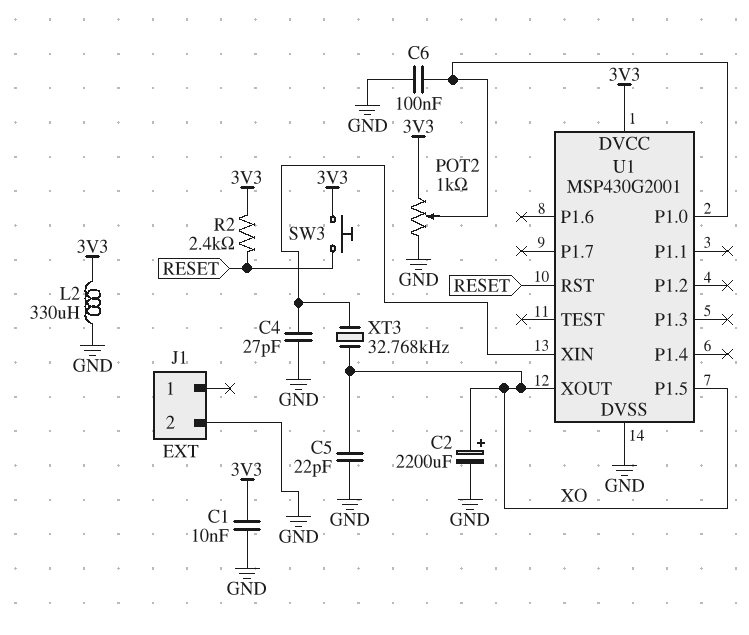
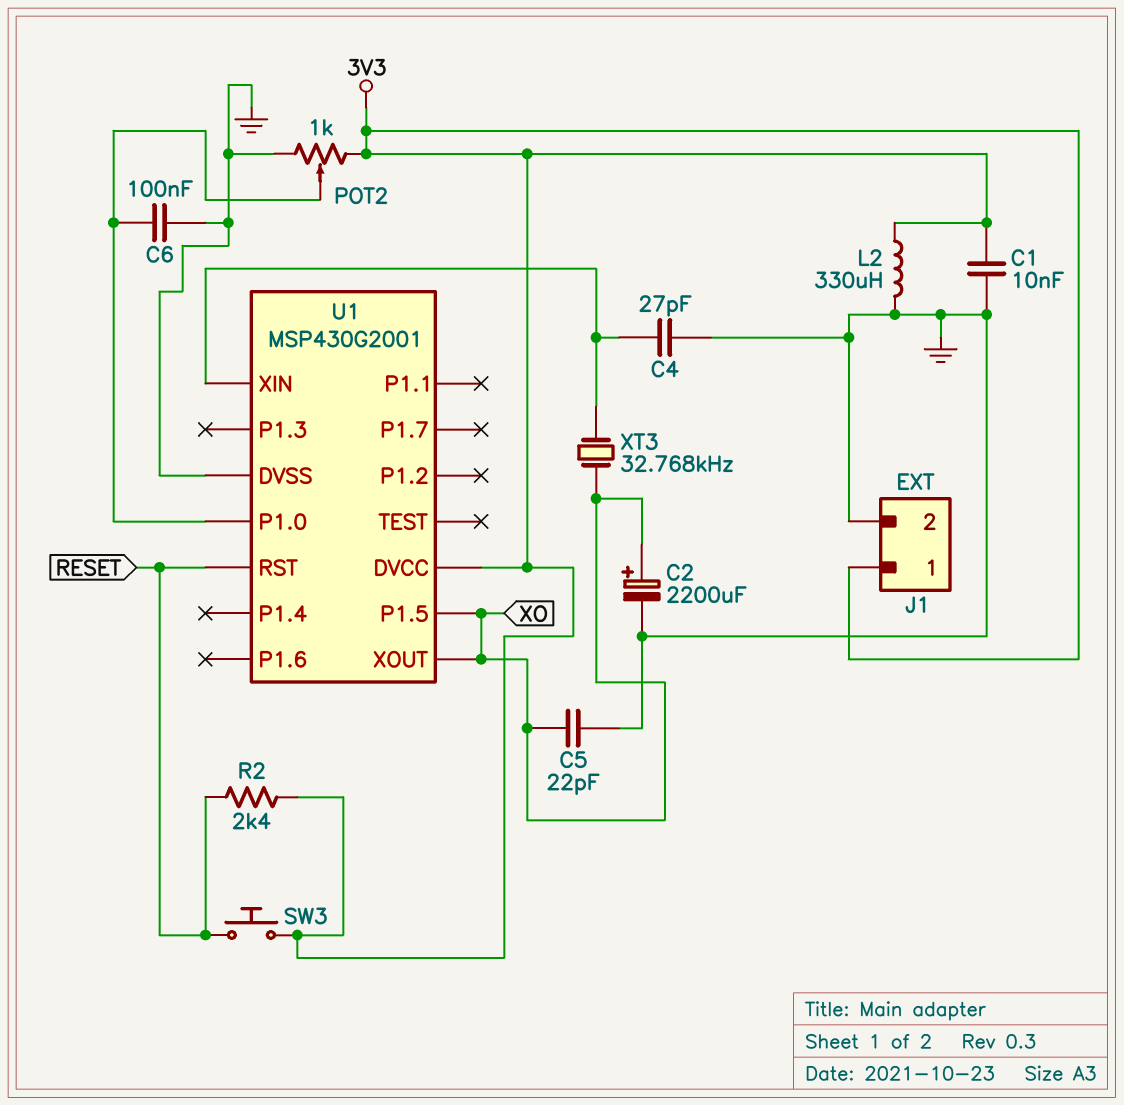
J1 pin 1: none -> 3V3

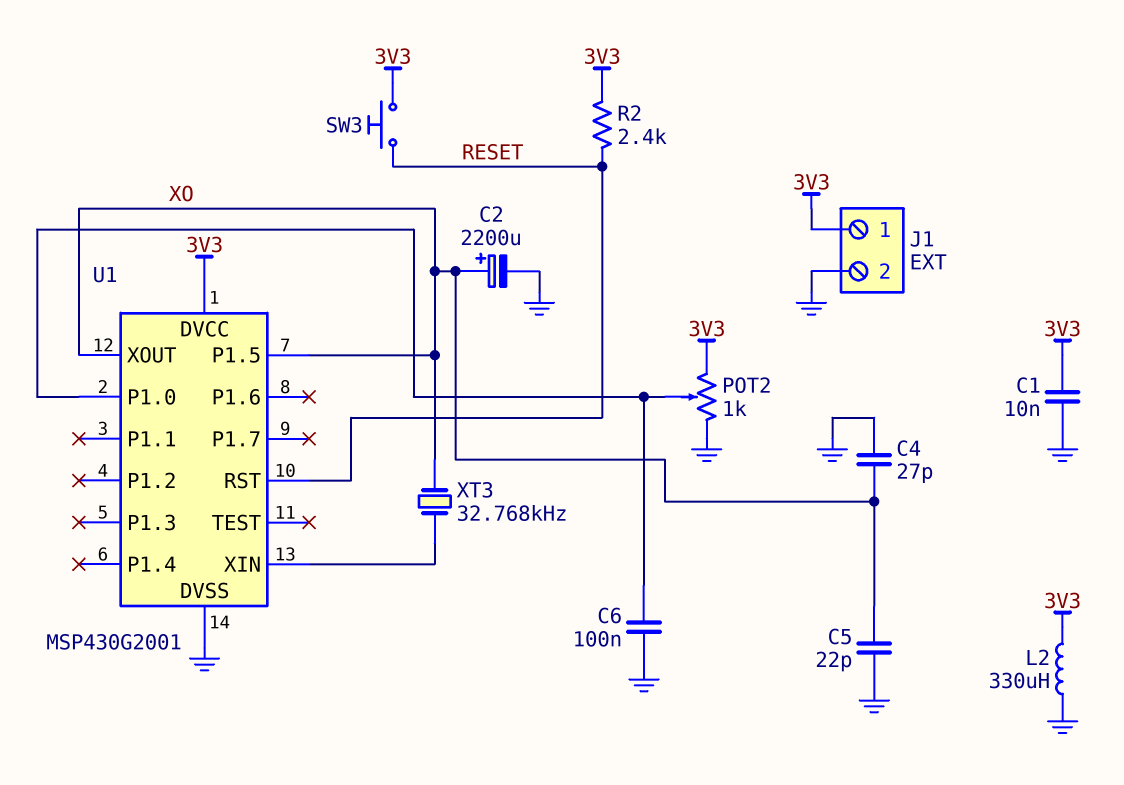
C4: 27pF (GND, U1/XIN) -> 27pF (GND, XO)

